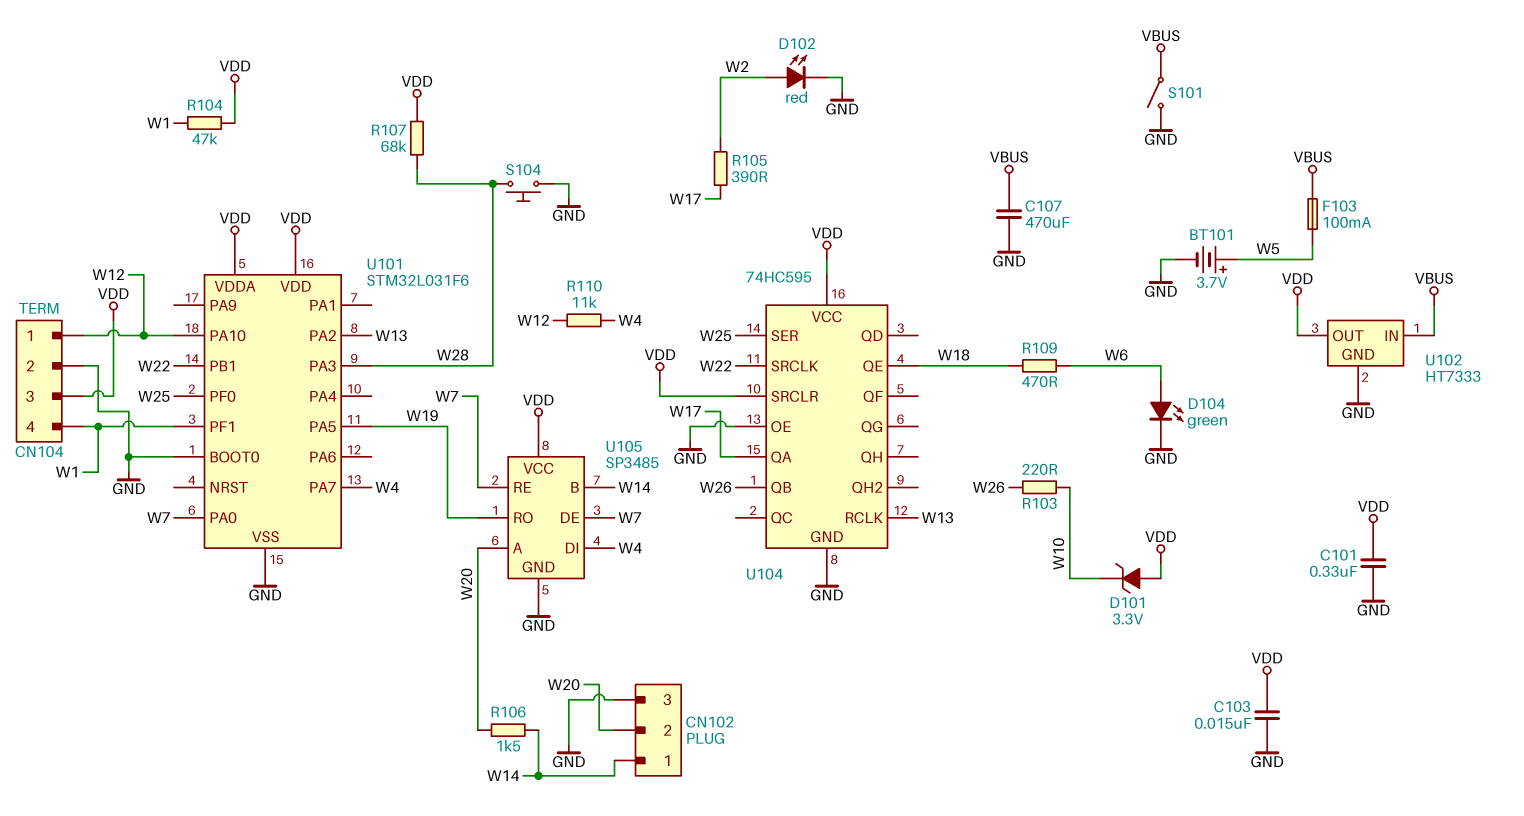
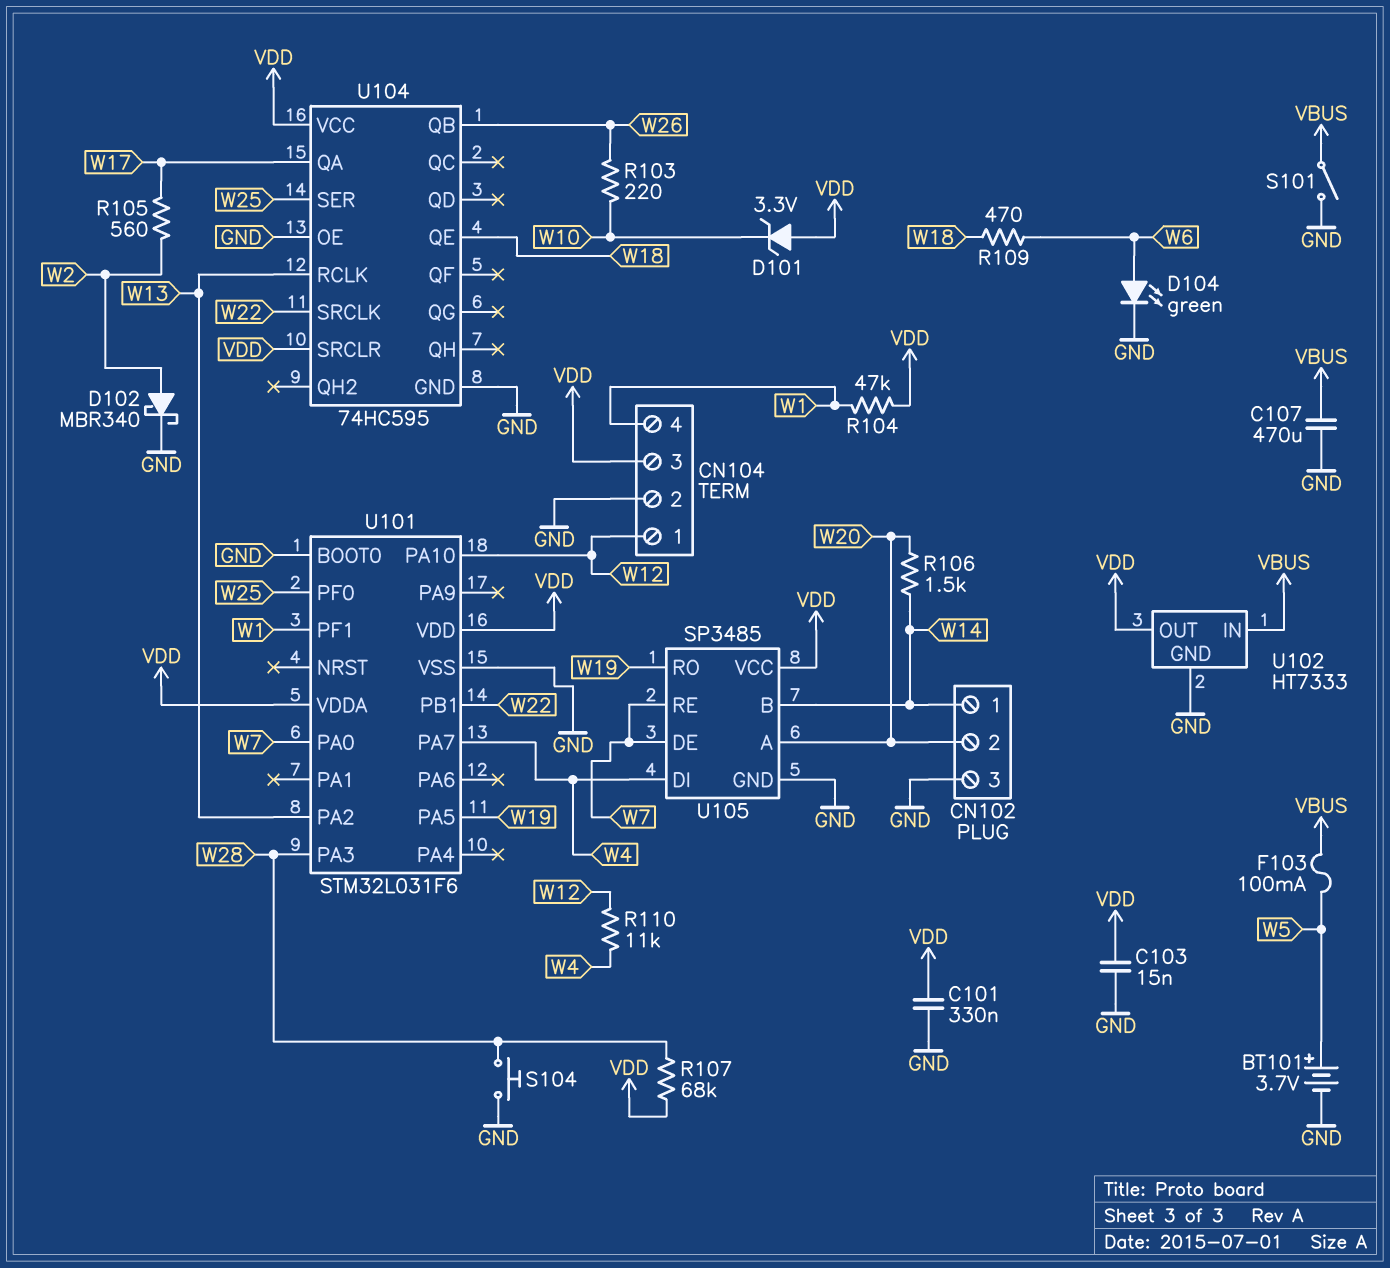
D102: LED red (A W2, K GND) -> schottky MBR340 (A W2, K GND)
R105: 390 (W2, W17) -> 560 (W2, W17)

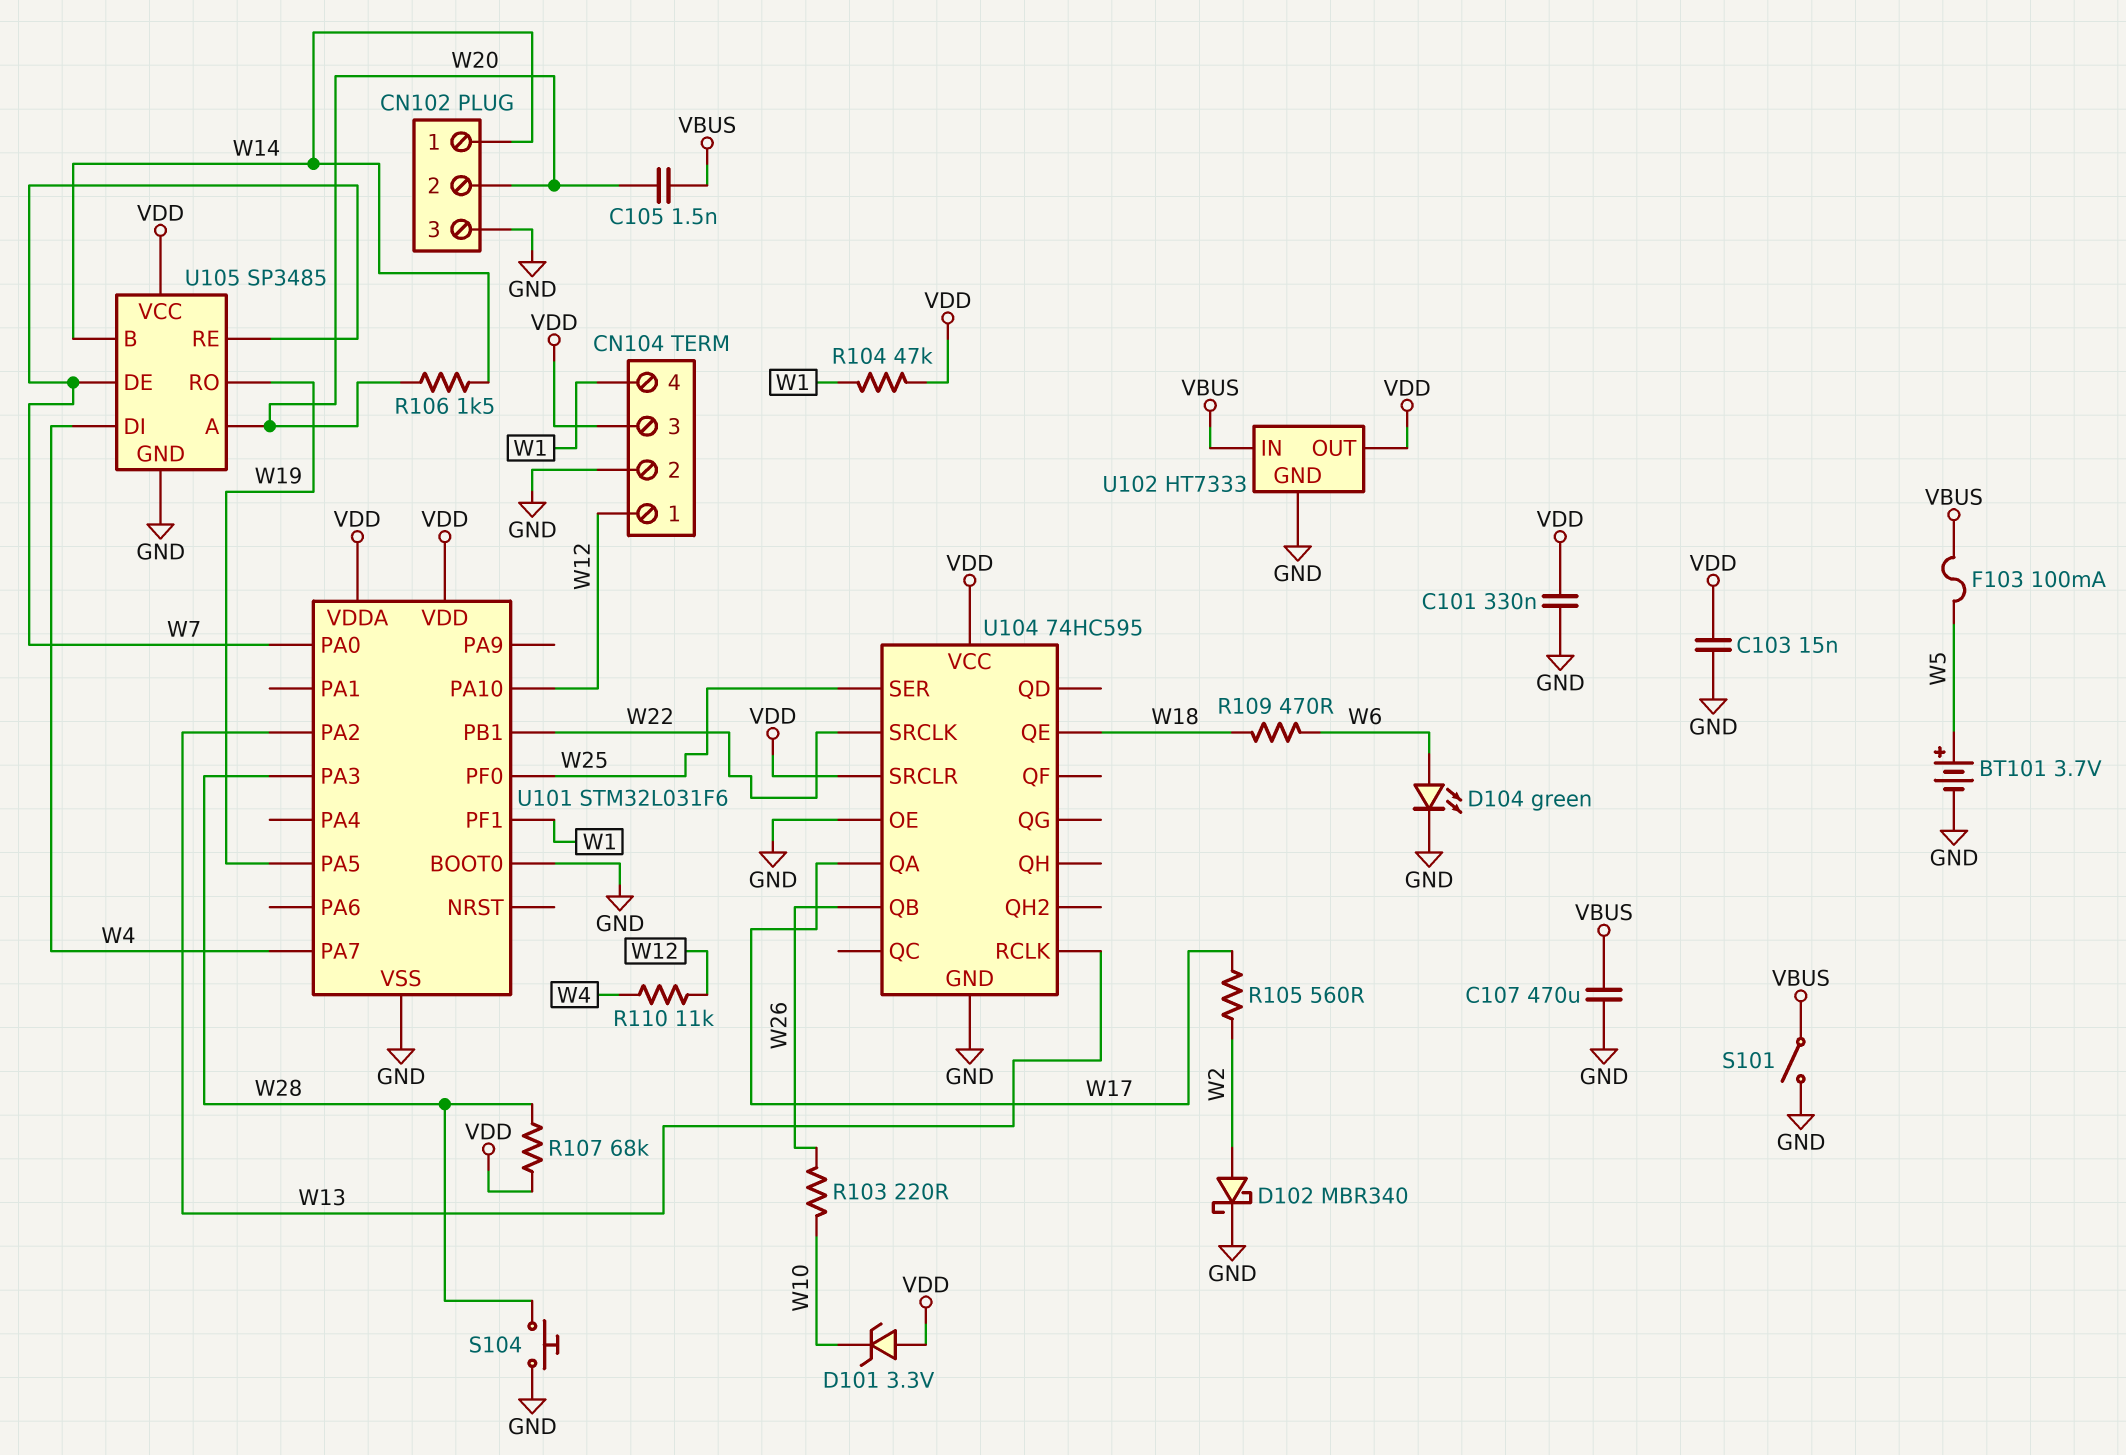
C105: none -> 1.5nF (VBUS, W20)

